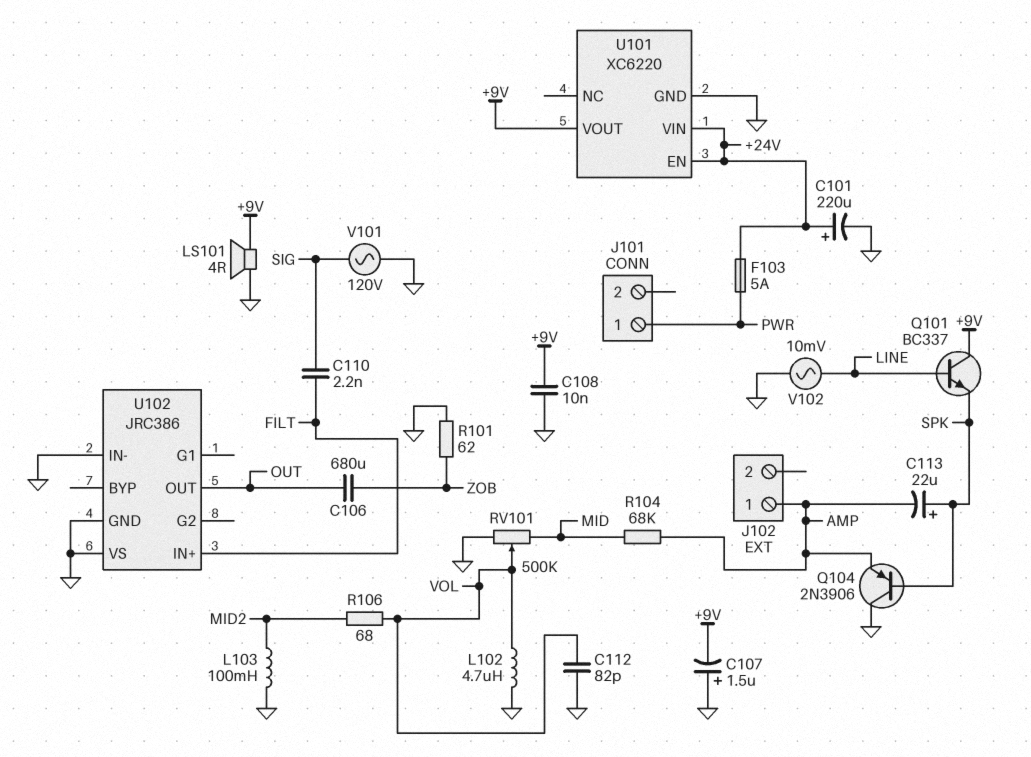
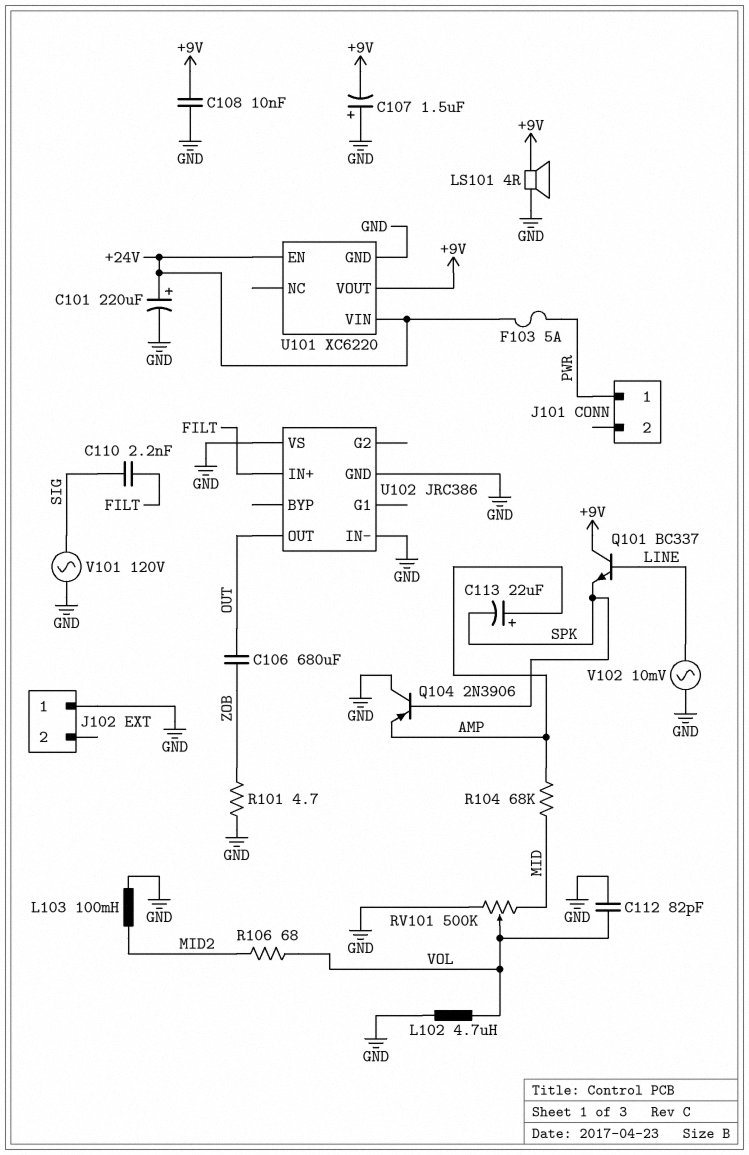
C113: 22uF (plus SPK, minus AMP) -> 22uF (plus AMP, minus SPK)
J102 pin 1: AMP -> GND
R101: 62 (GND, ZOB) -> 4.7 (GND, ZOB)

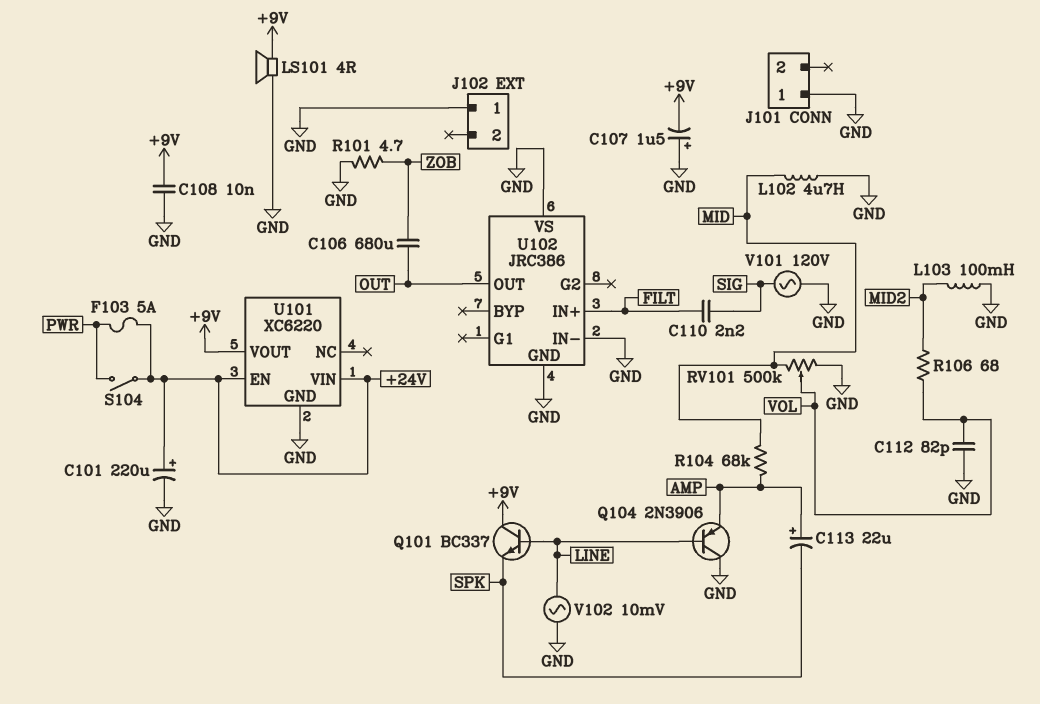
J101 pin 1: PWR -> GND
L102: 4.7uH (GND, VOL) -> 4.7uH (GND, MID)
Q104: PNP 2N3906 (B SPK, C GND, E AMP) -> PNP 2N3906 (B LINE, C GND, E AMP)
S104: none -> switch (+24V, PWR)

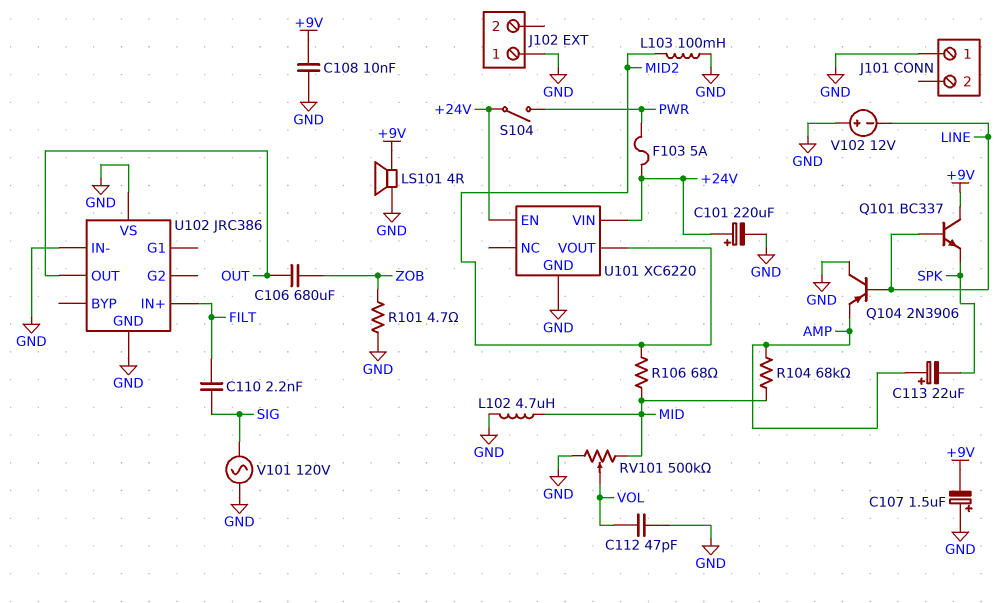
C112: 82pF (GND, VOL) -> 47pF (GND, VOL)
R106: 68 (MID2, VOL) -> 68 (MID, MID2)
U101 pin VOUT: +9V -> MID2
V102: AC 10mV (GND, LINE) -> 12V (plus GND, minus LINE)

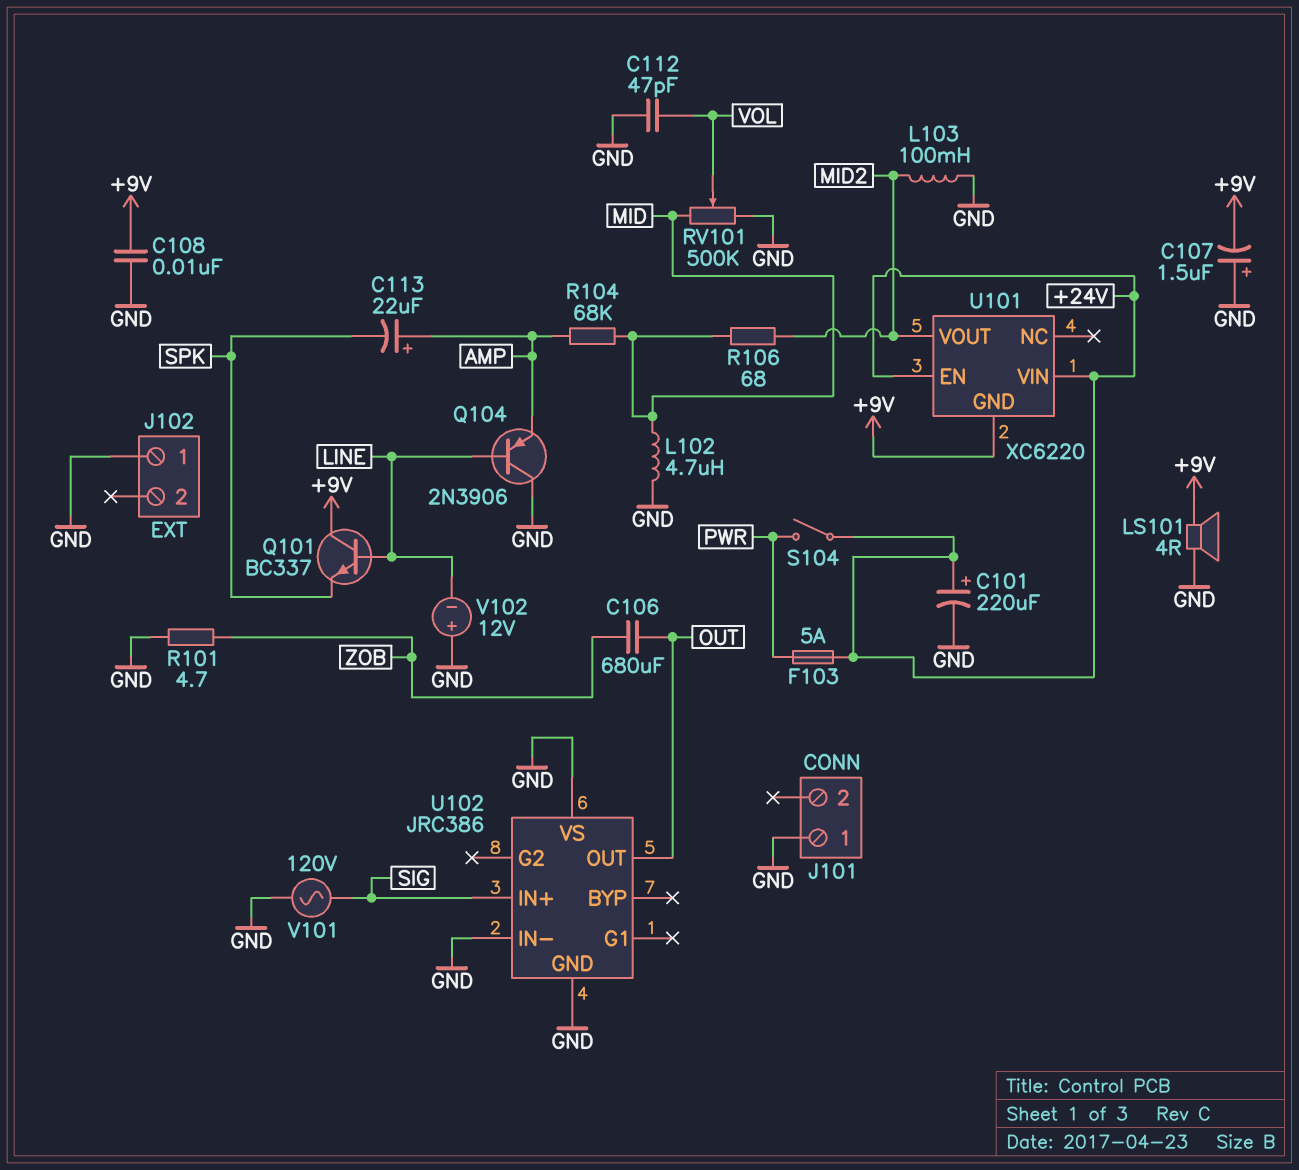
C110: 2.2nF (FILT, SIG) -> none
U101 pin GND: GND -> +9V
U102 pin IN+: FILT -> SIG

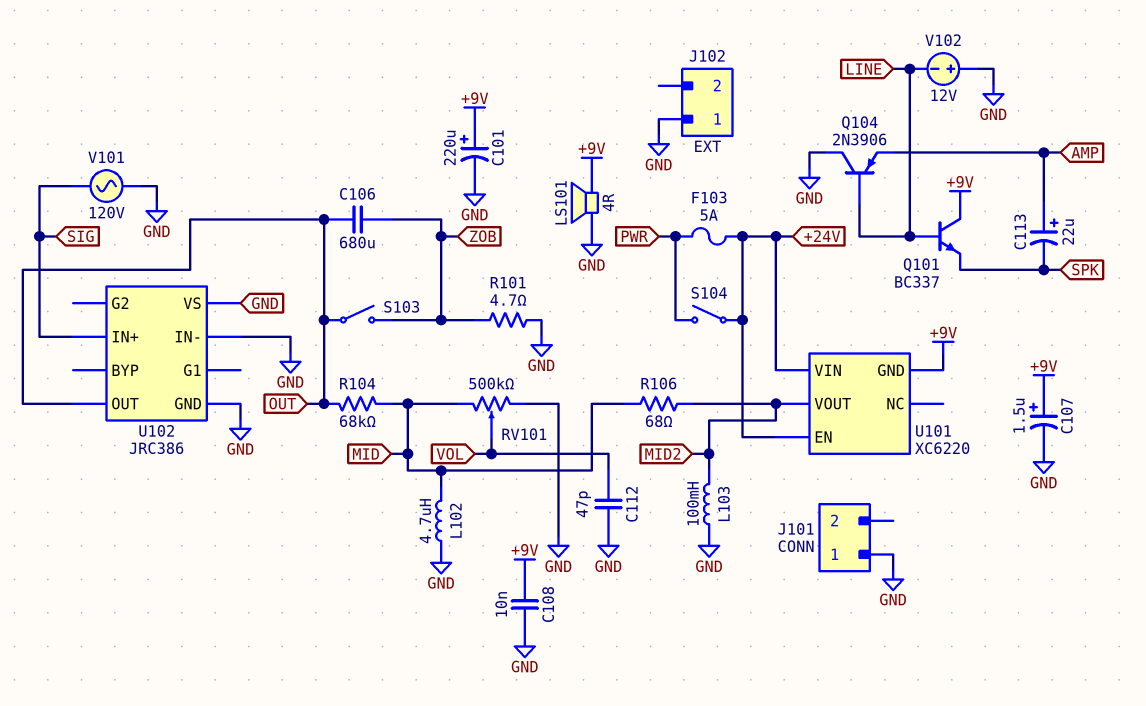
C101: 220uF (plus +24V, minus GND) -> 220uF (plus +9V, minus GND)
C107: 1.5uF (plus GND, minus +9V) -> 1.5uF (plus +9V, minus GND)
R104: 68k (AMP, MID) -> 68k (MID, OUT)
S103: none -> switch (OUT, ZOB)

